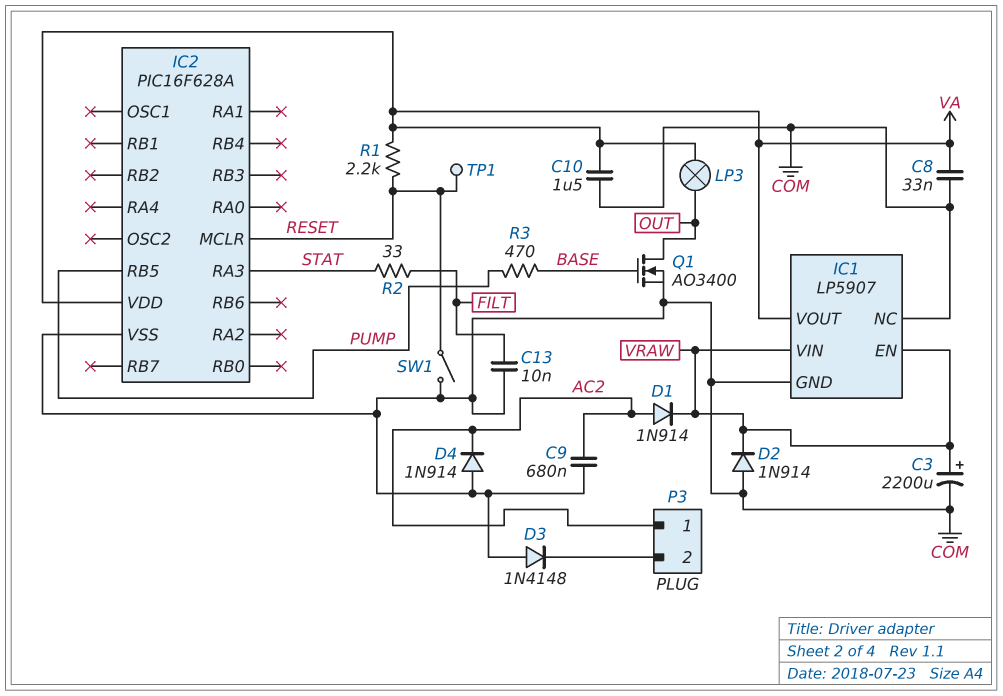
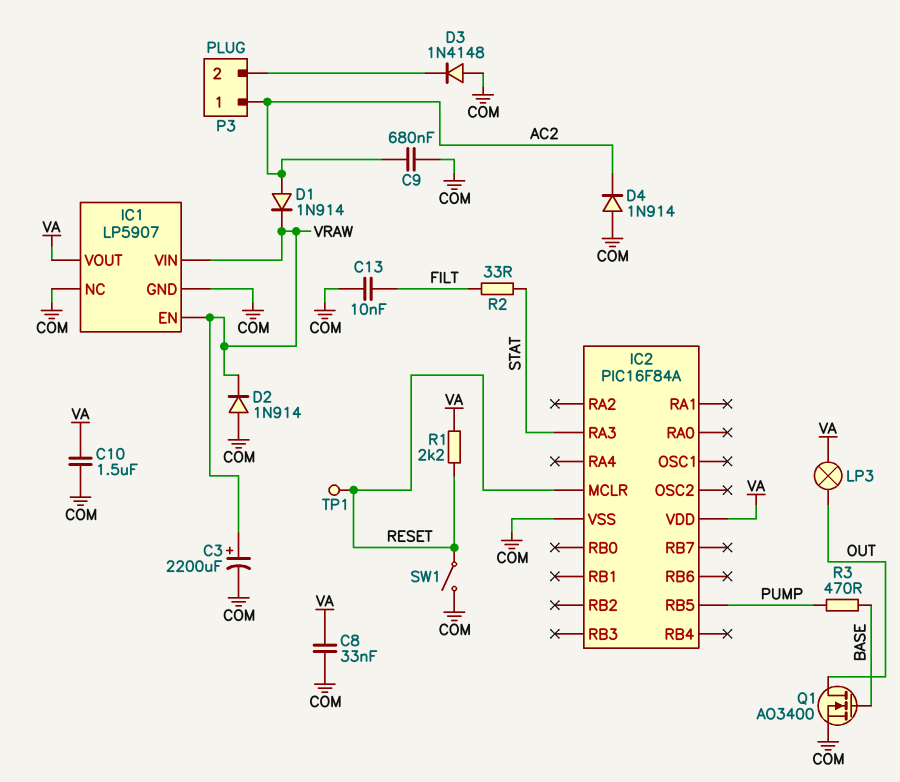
IC2: PIC16F628A -> PIC16F84A

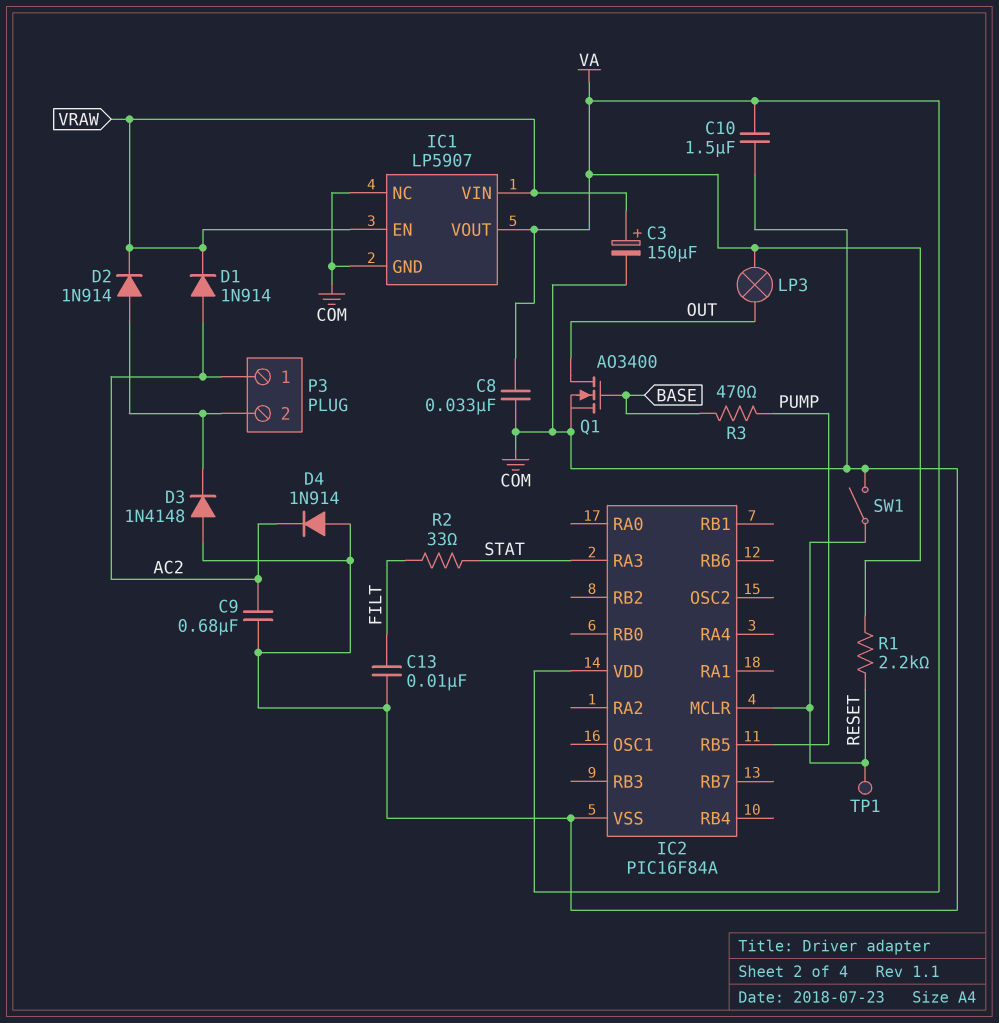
C3: 2200uF (plus VRAW, minus COM) -> 150uF (plus VRAW, minus COM)
D2: diode 1N914 (A COM, K VRAW) -> diode 1N914 (A P3/2, K VRAW)

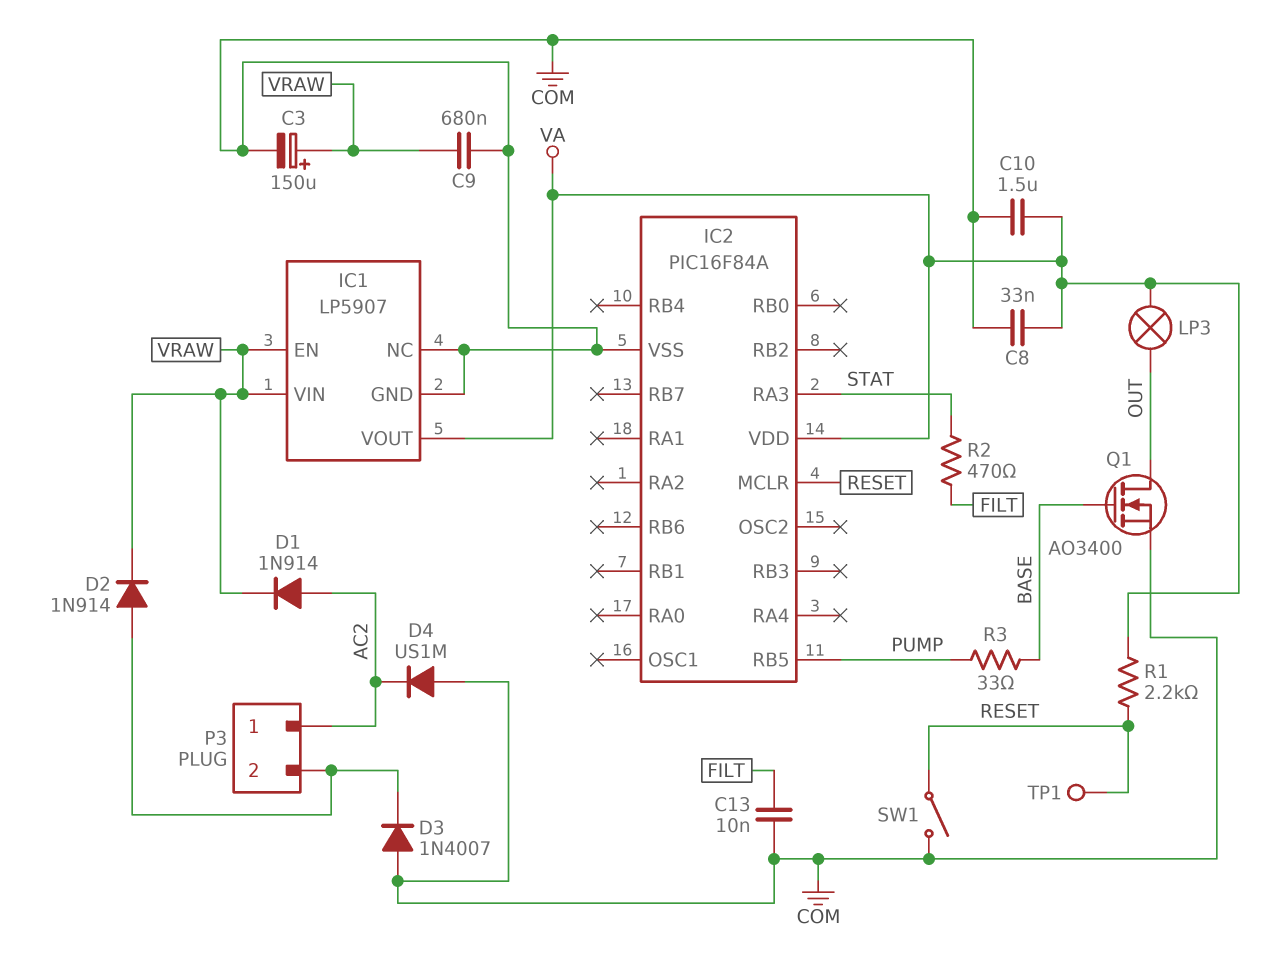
C9: 680nF (AC2, COM) -> 680nF (COM, VRAW)
D3: diode 1N4148 (A COM, K P3/2) -> diode 1N4007 (A COM, K P3/2)
D4: diode 1N914 (A COM, K AC2) -> diode US1M (A COM, K AC2)
R2: 33 (FILT, STAT) -> 470 (FILT, STAT)
R3: 470 (BASE, PUMP) -> 33 (BASE, PUMP)

